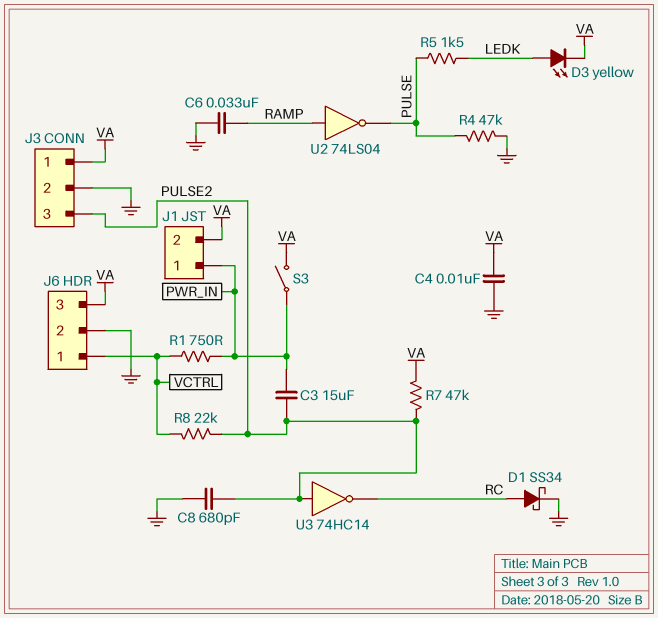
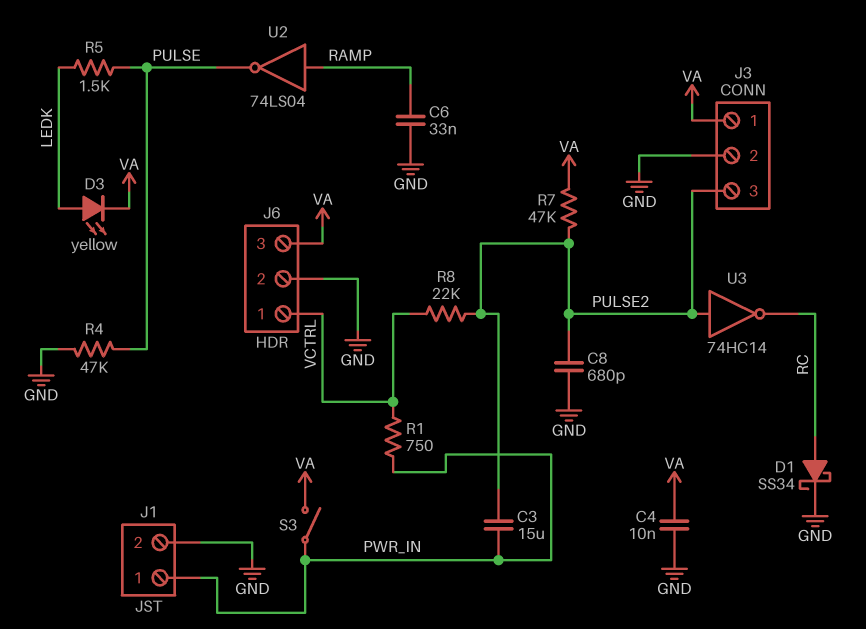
J1 pin 2: VA -> GND

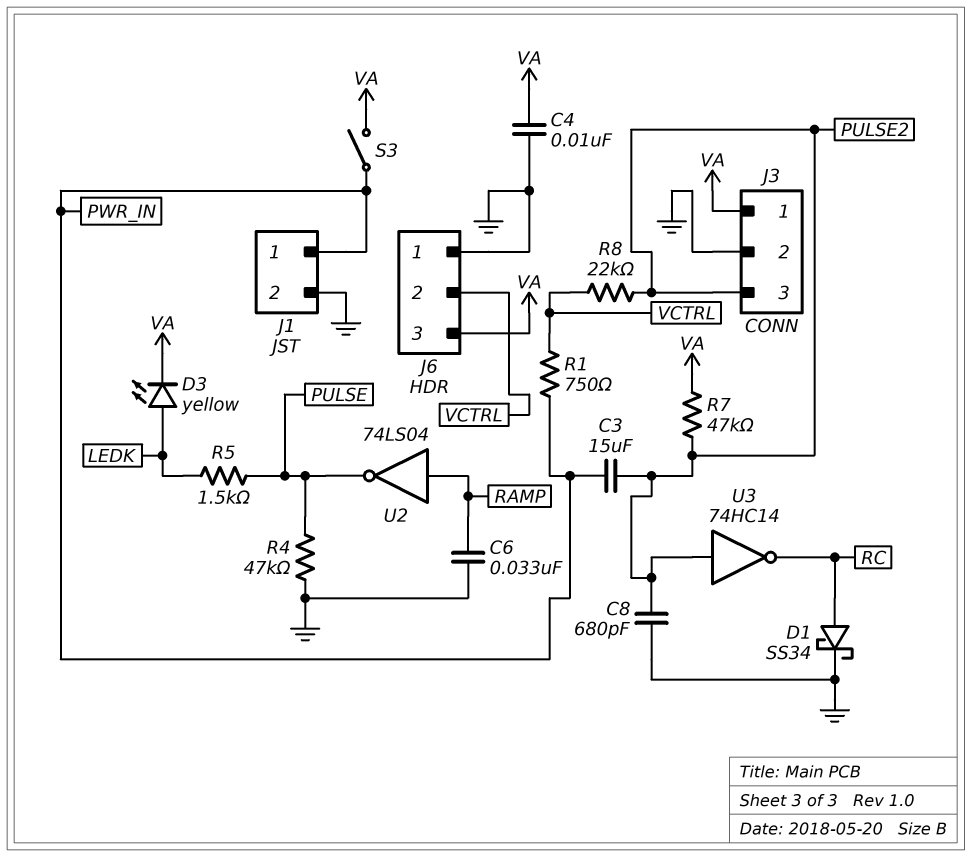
J6 pin 1: VCTRL -> GND
J6 pin 2: GND -> VCTRL

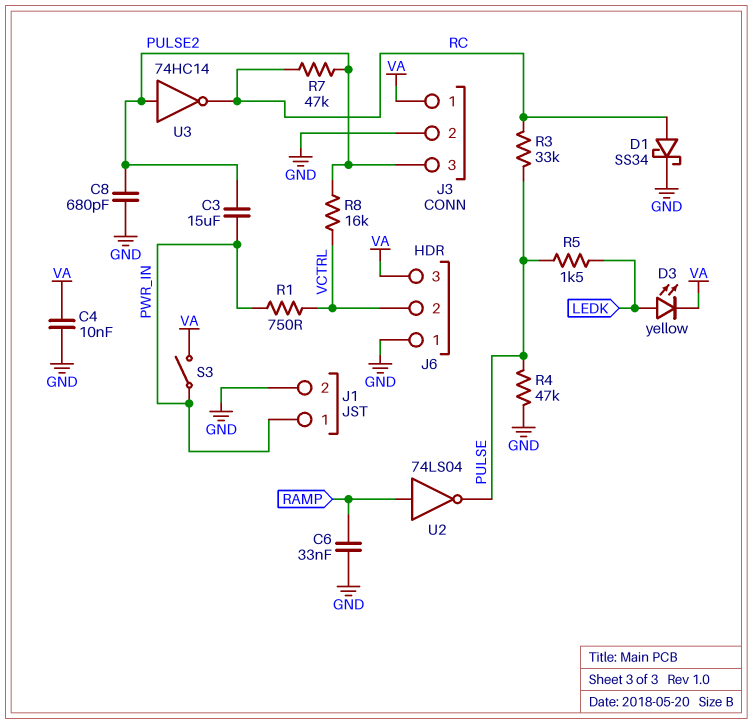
R3: none -> 33k (PULSE, RC)
R7: 47k (PULSE2, VA) -> 47k (PULSE2, RC)
R8: 22k (PULSE2, VCTRL) -> 16k (PULSE2, VCTRL)

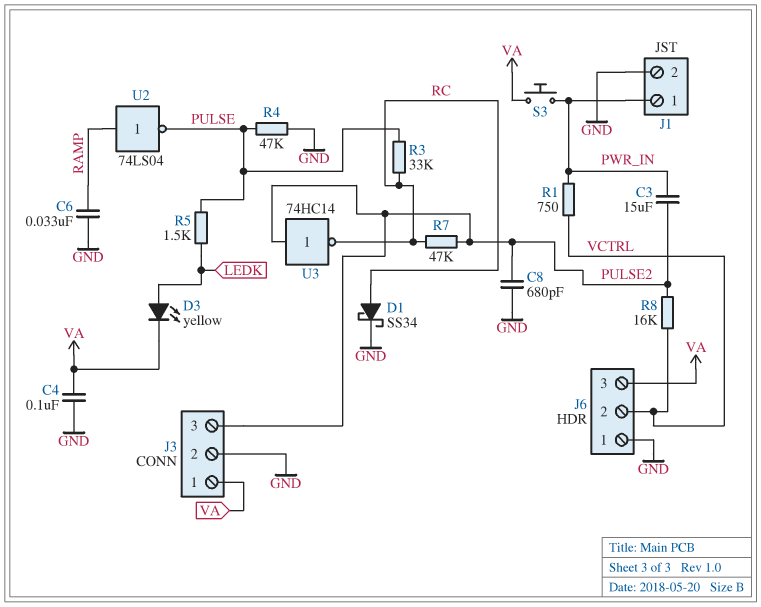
C4: 10nF (GND, VA) -> 100nF (GND, VA)
S3: switch (PWR_IN, VA) -> button (PWR_IN, VA)

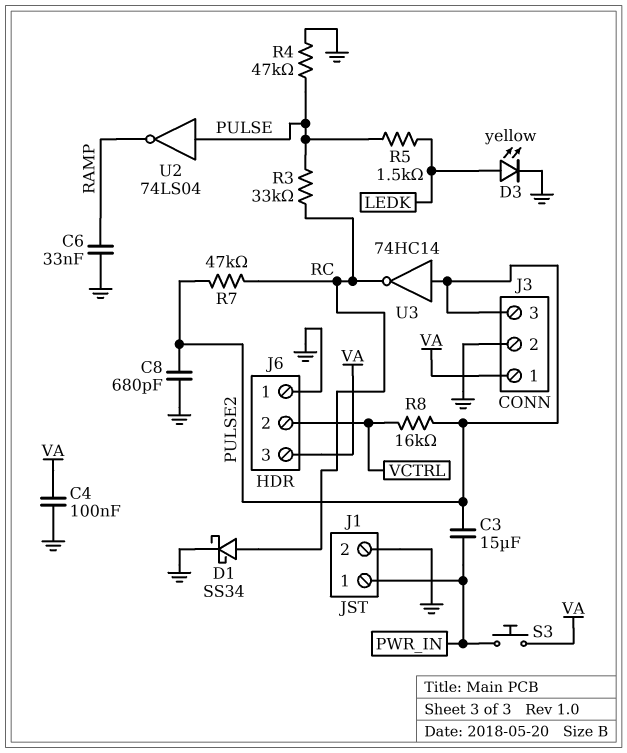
D3: LED yellow (A LEDK, K VA) -> LED yellow (A LEDK, K GND)
R1: 750 (PWR_IN, VCTRL) -> none
U2: NOT 74LS04 (in RAMP, out PULSE) -> NOT 74LS04 (in PULSE, out RAMP)

